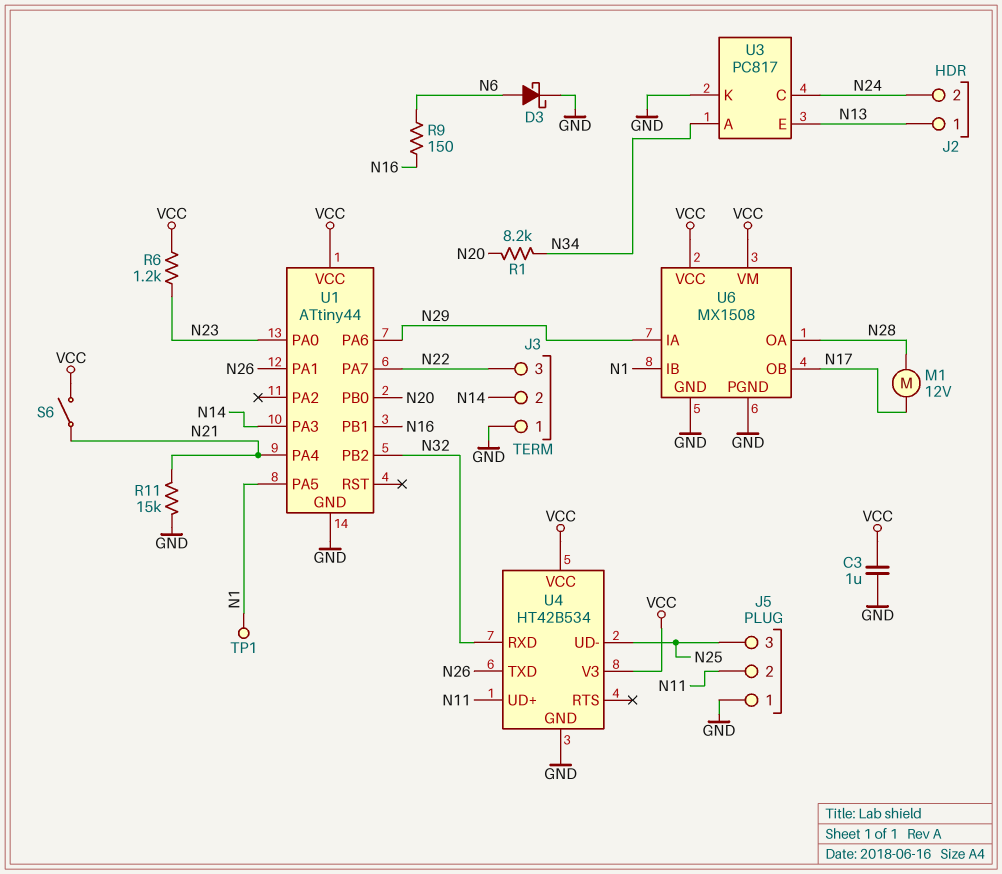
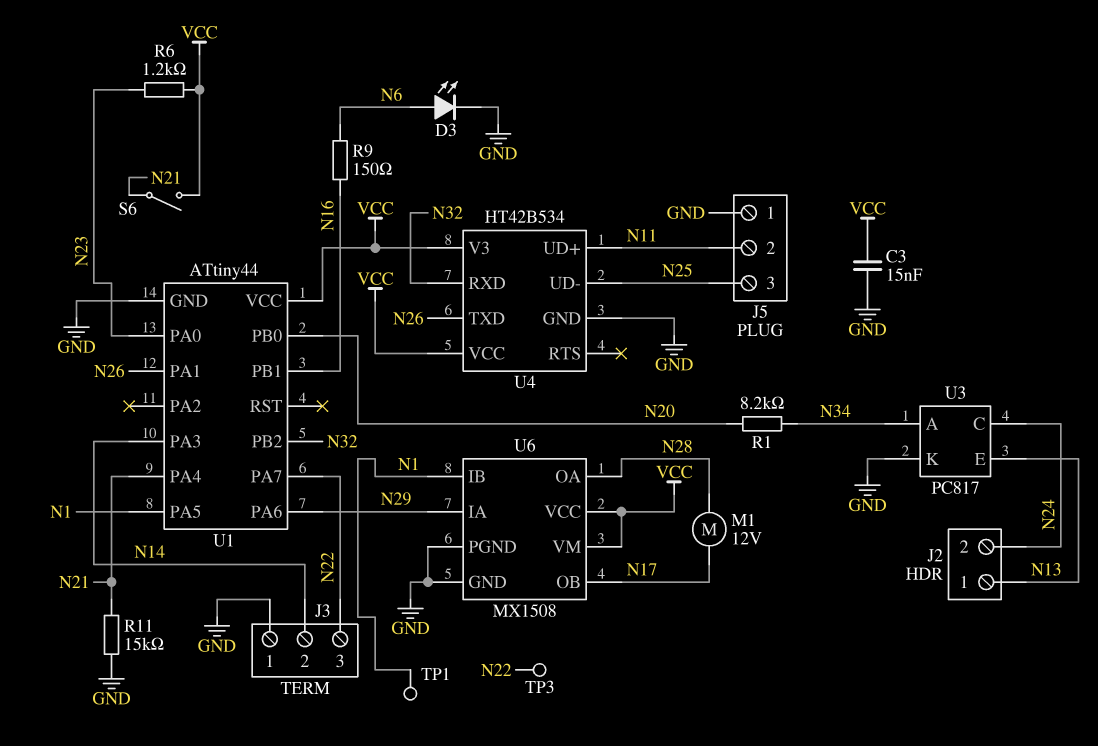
C3: 1uF (GND, VCC) -> 15nF (GND, VCC)
D3: schottky (A N6, K GND) -> LED (A N6, K GND)
TP3: none -> test point (N22)

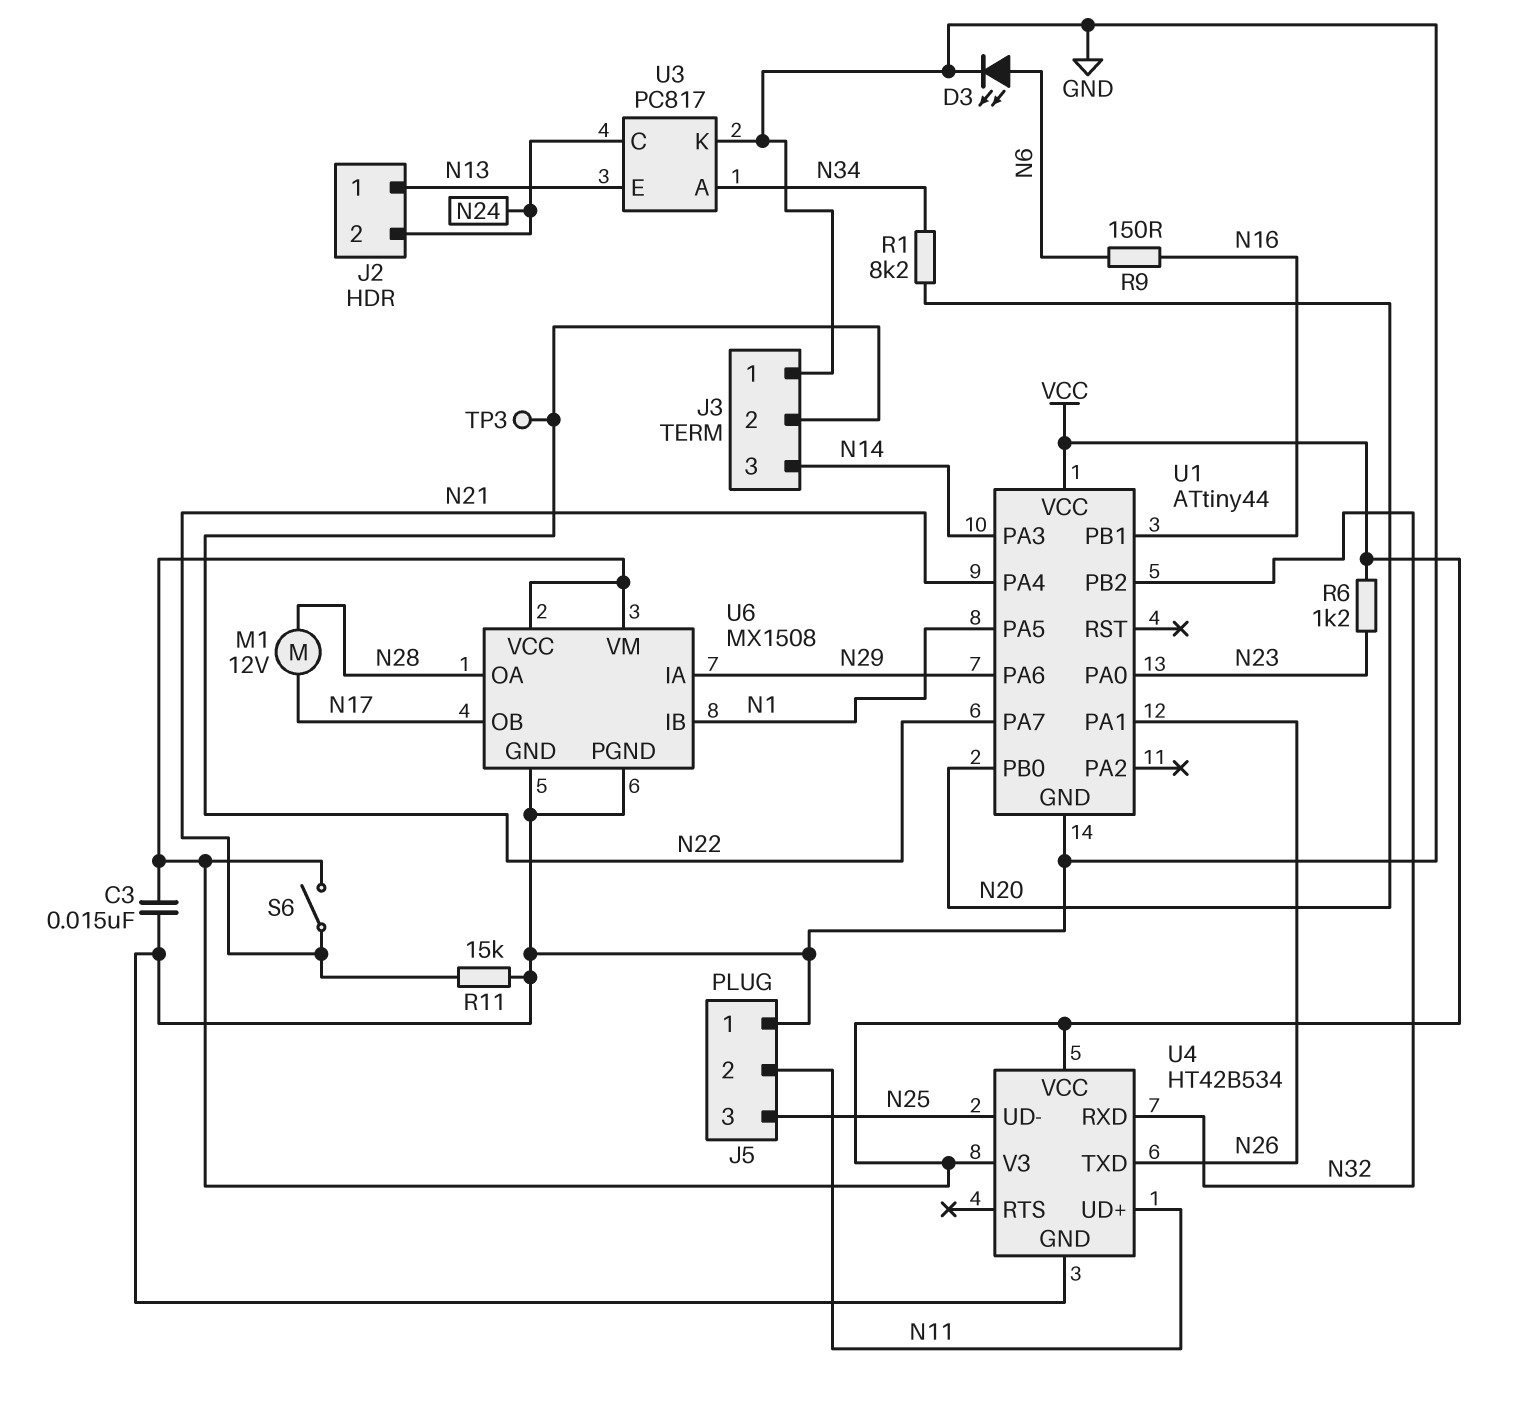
J3 pin 2: N14 -> N22
J3 pin 3: N22 -> N14
TP1: test point (N1) -> none

